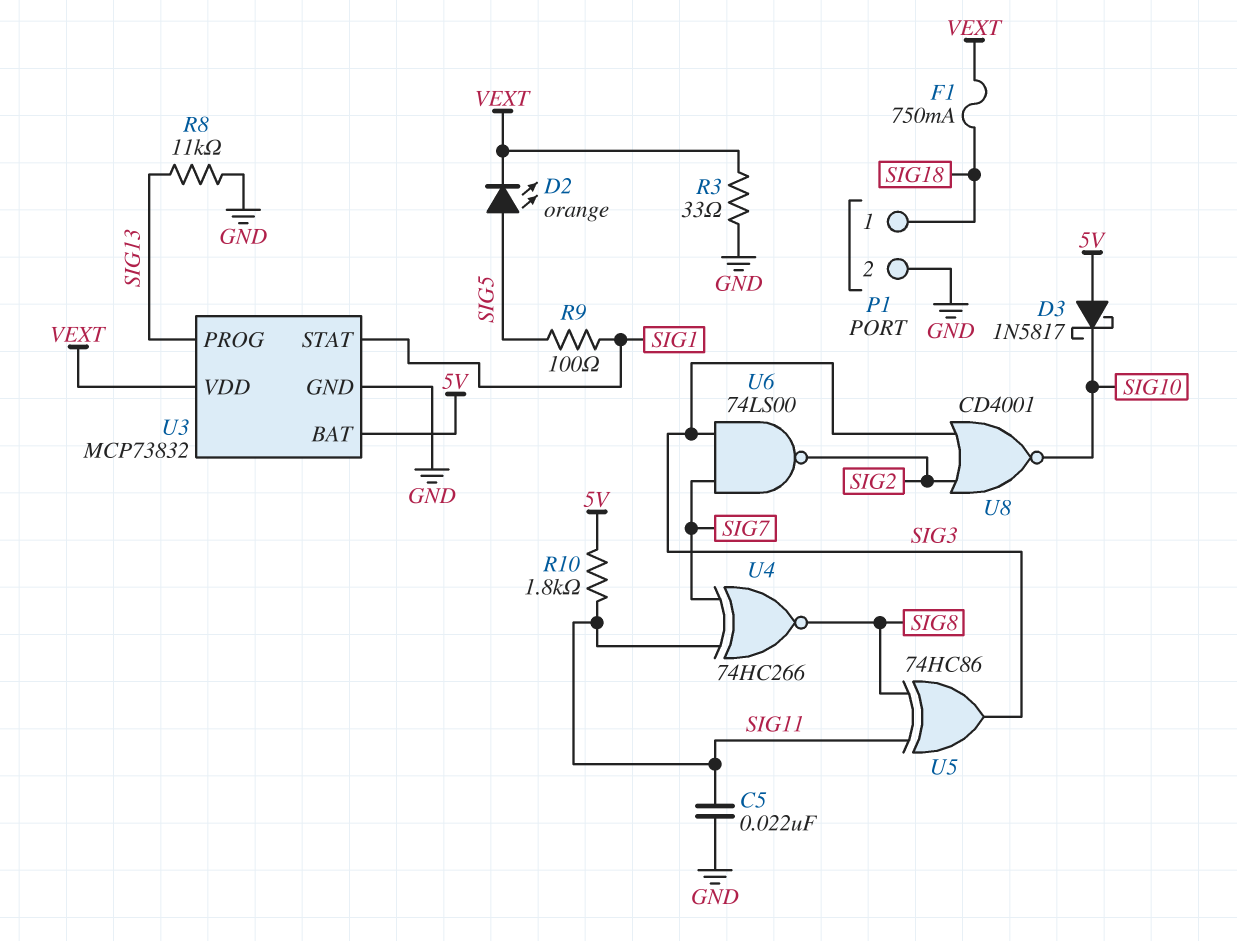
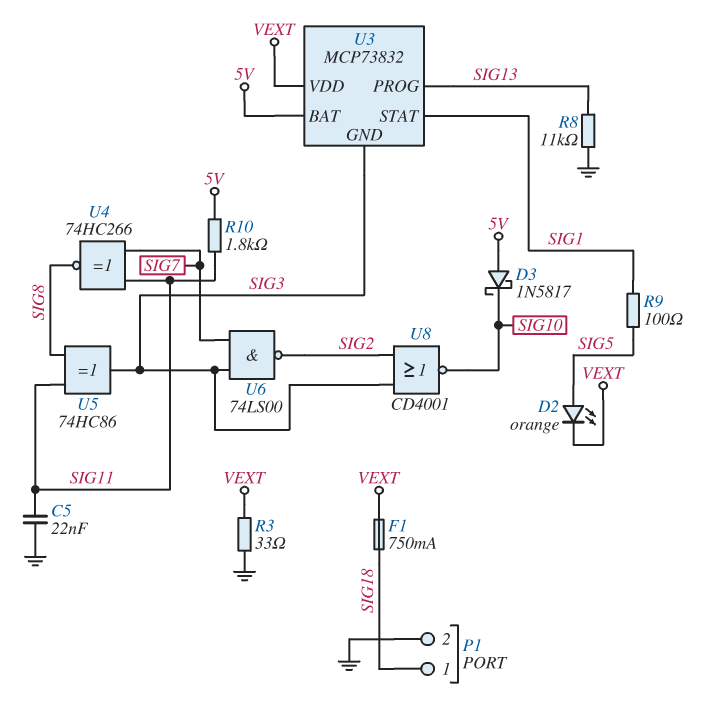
U3 pin GND: GND -> SIG3

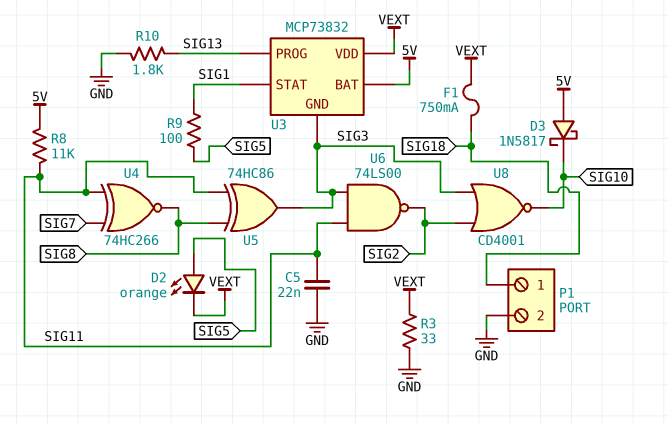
R8: 11k (GND, SIG13) -> 11k (5V, SIG11)
R10: 1.8k (5V, SIG11) -> 1.8k (GND, SIG13)
U6: NAND 74LS00 (in SIG3, in SIG7, out SIG2) -> NAND 74LS00 (in SIG3, in SIG11, out SIG2)

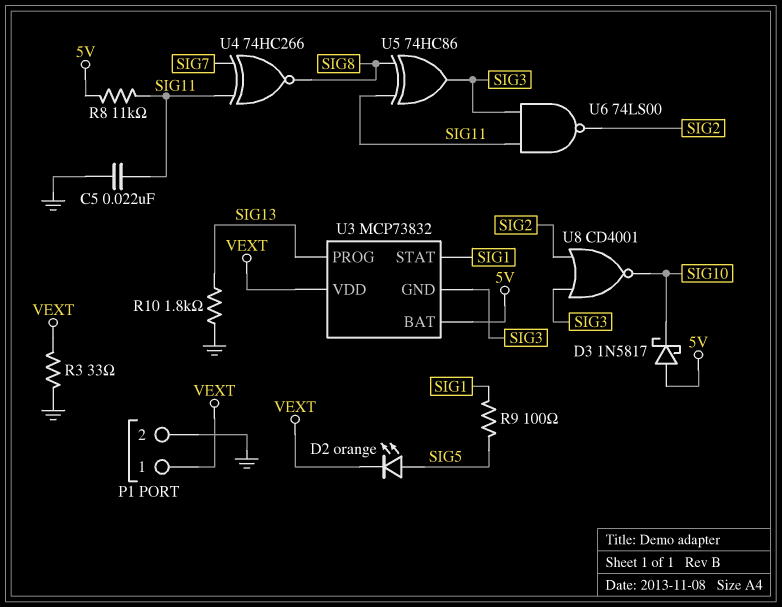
F1: 750mA (SIG18, VEXT) -> none
P1 pin 1: SIG18 -> VEXT

